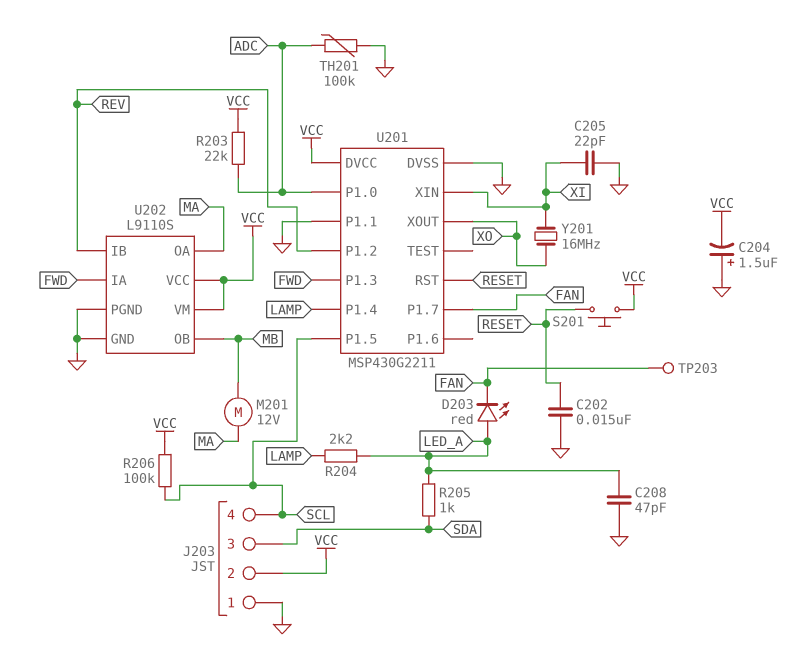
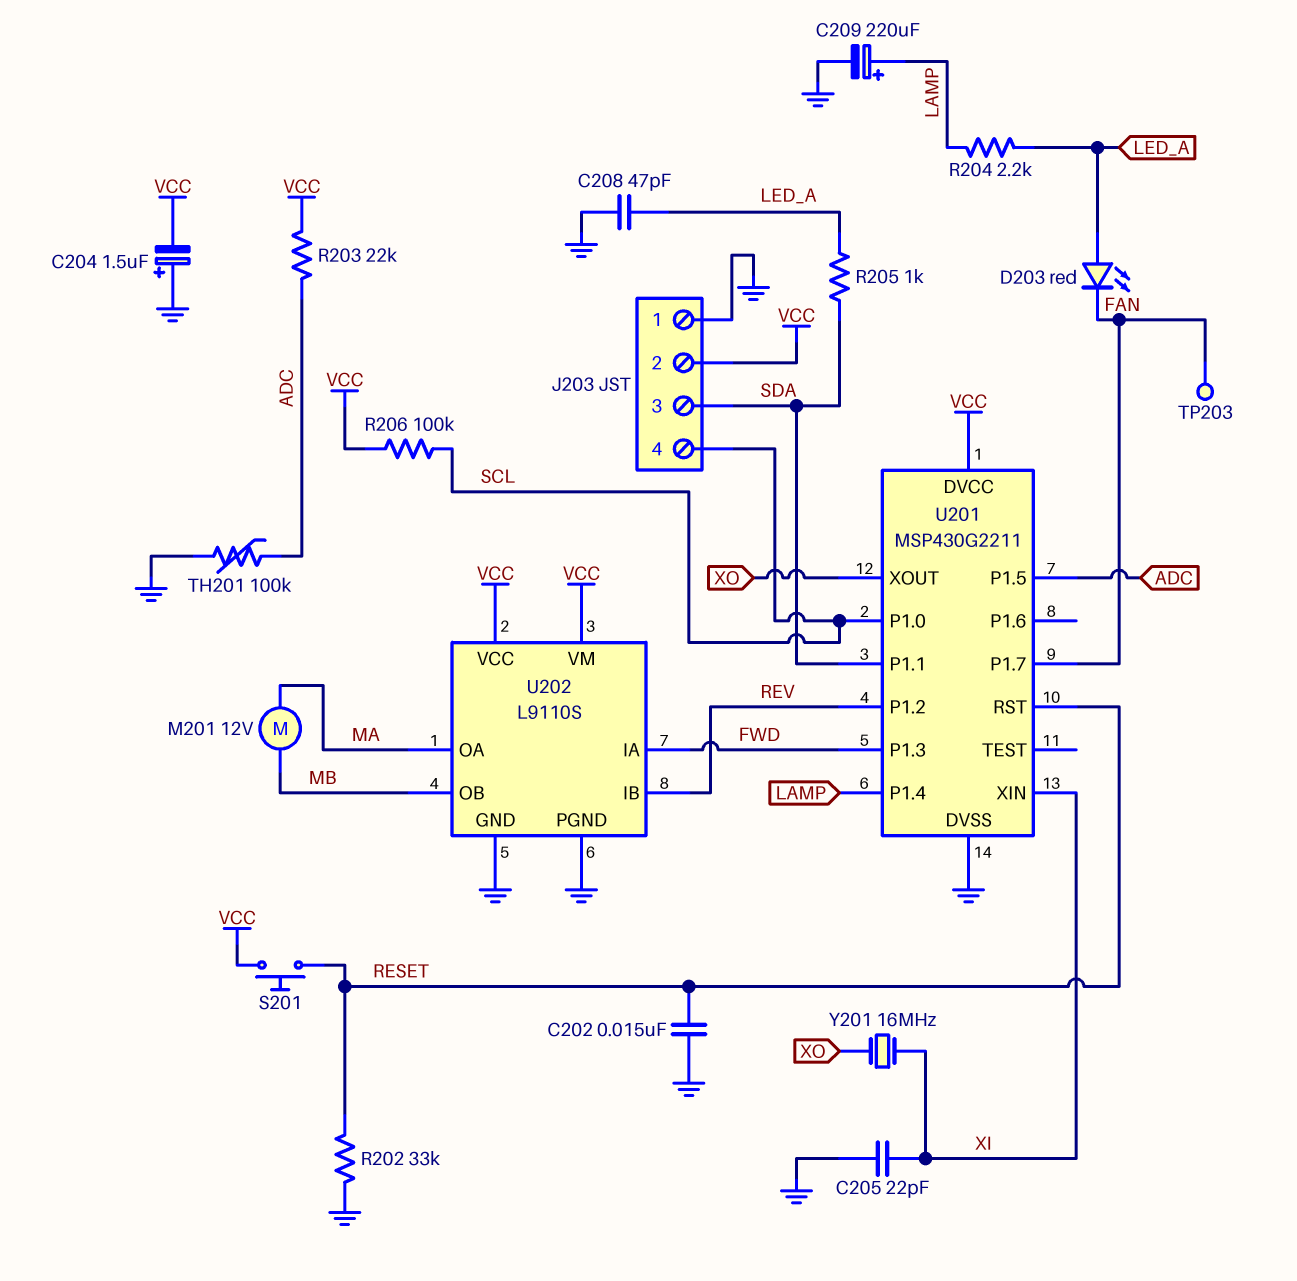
C209: none -> 220uF (plus LAMP, minus GND)
R202: none -> 33k (GND, RESET)
U201 pin P1.0: ADC -> SCL
U201 pin P1.1: GND -> SDA
U201 pin P1.5: SCL -> ADC

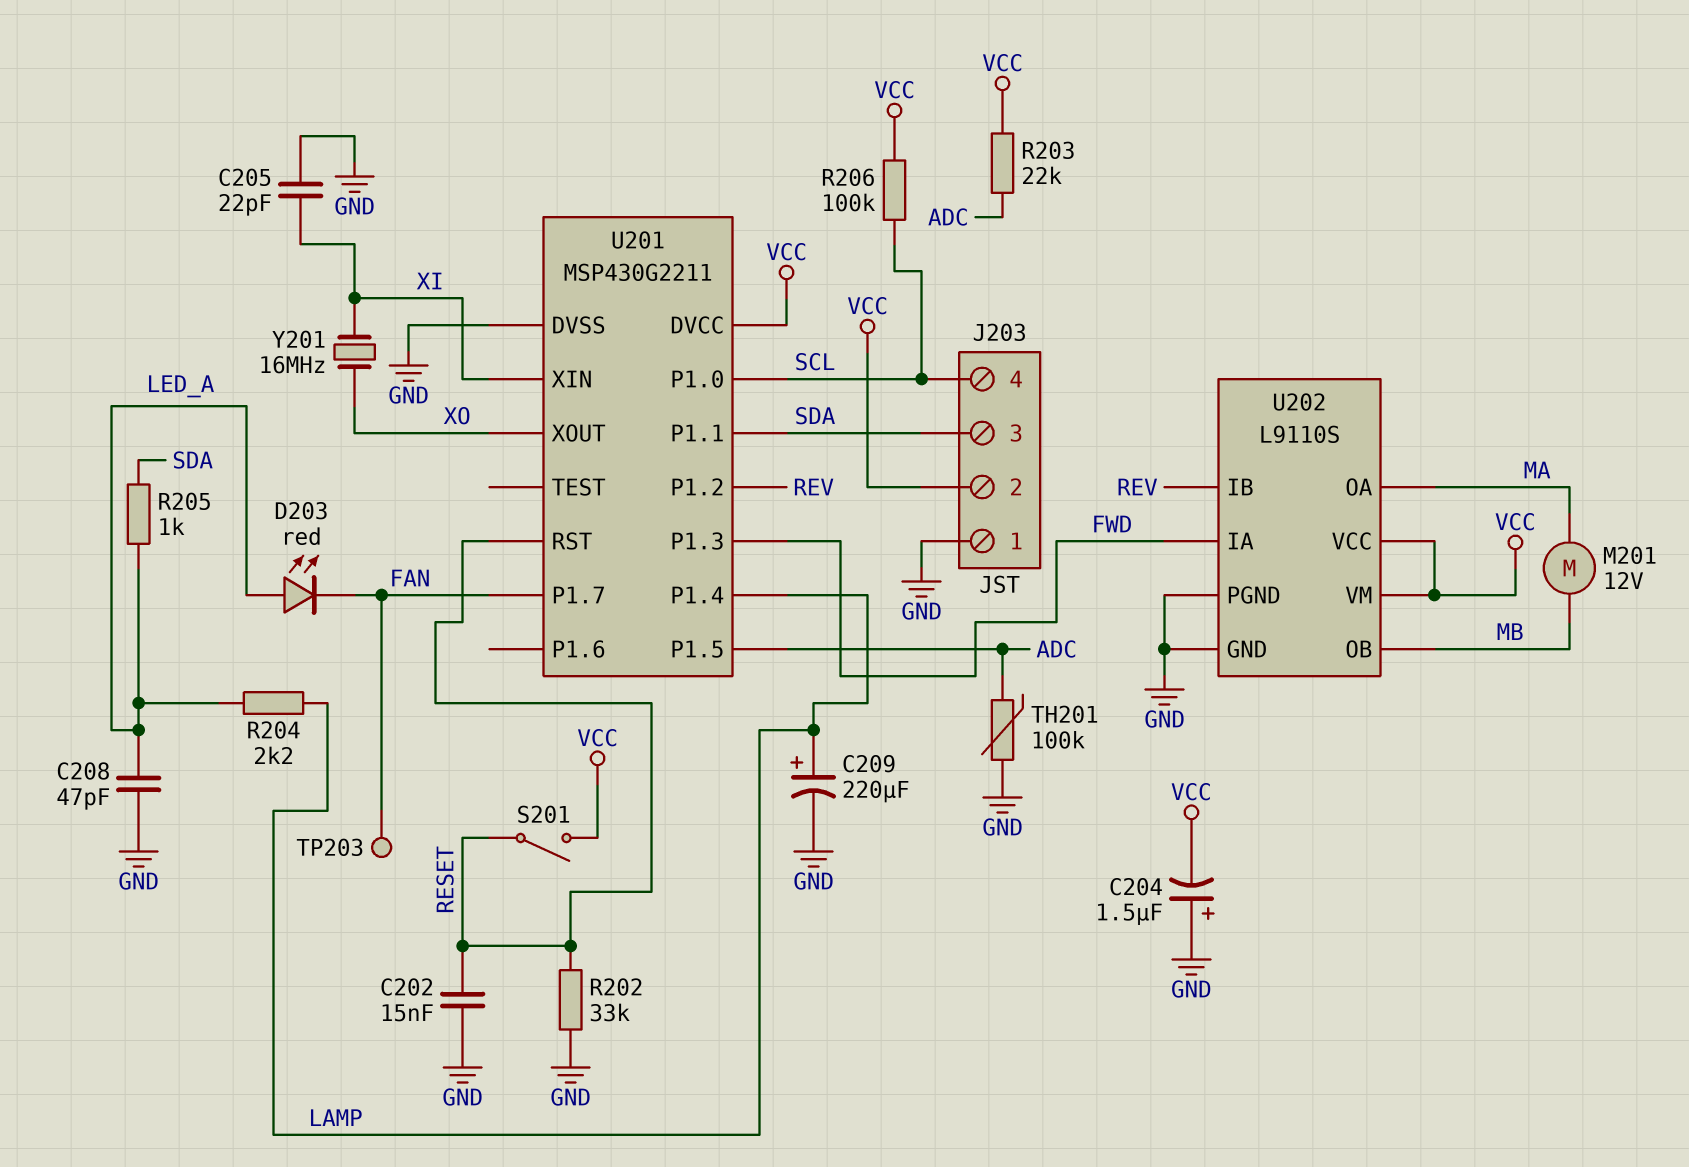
S201: button (RESET, VCC) -> switch (RESET, VCC)

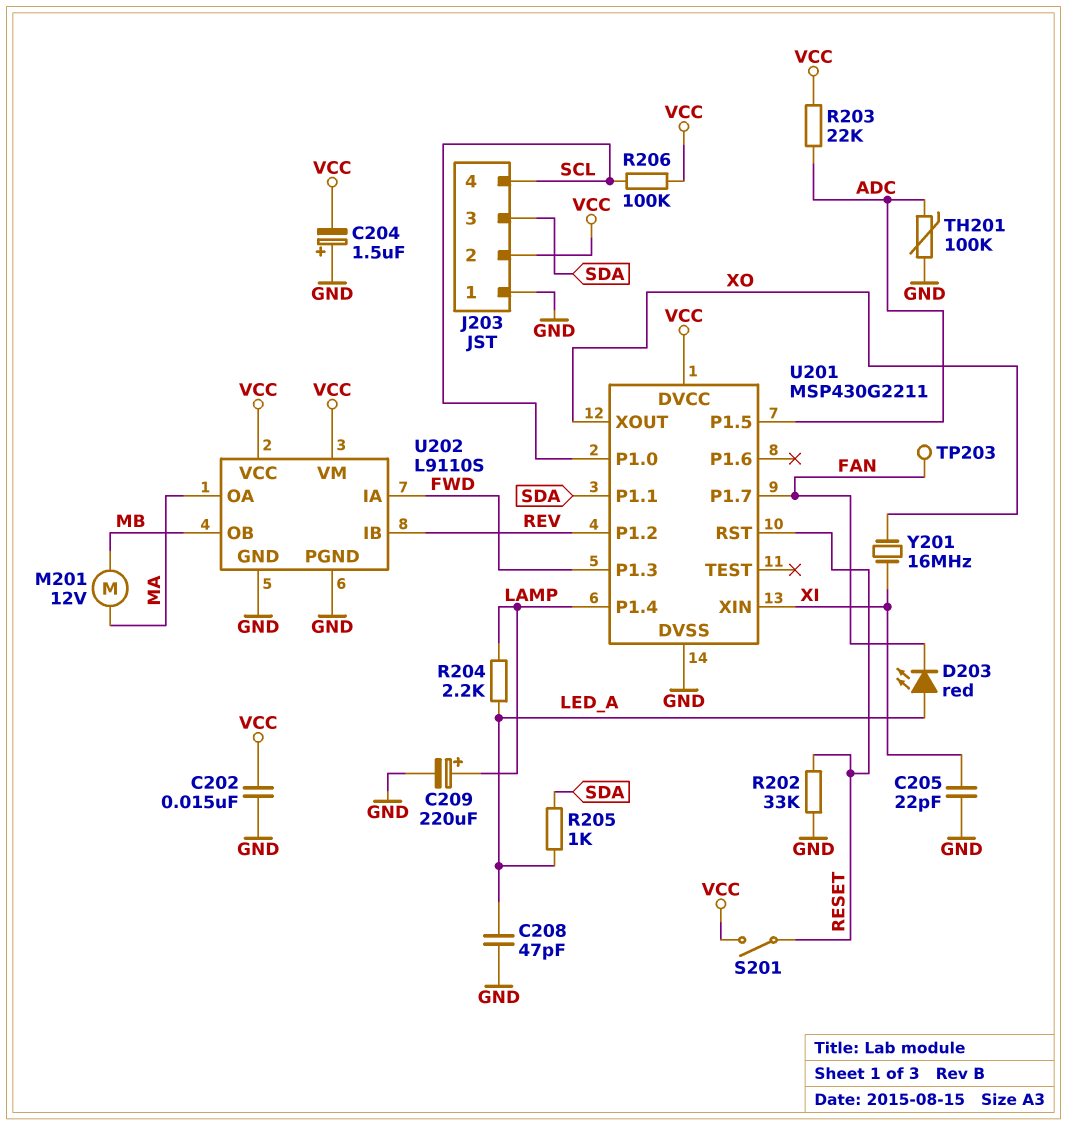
C202: 15nF (GND, RESET) -> 15nF (GND, VCC)

